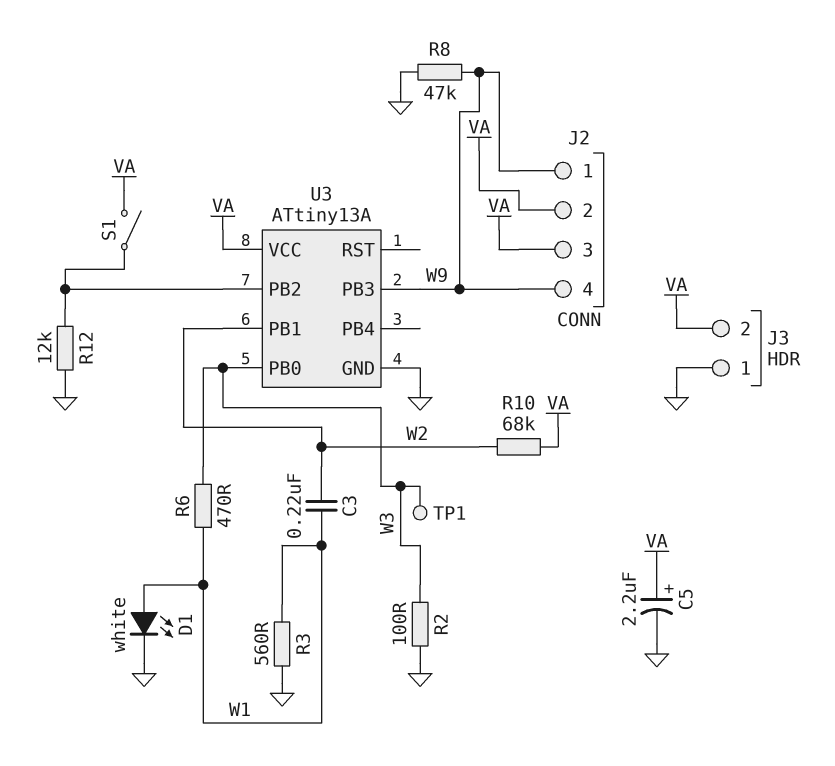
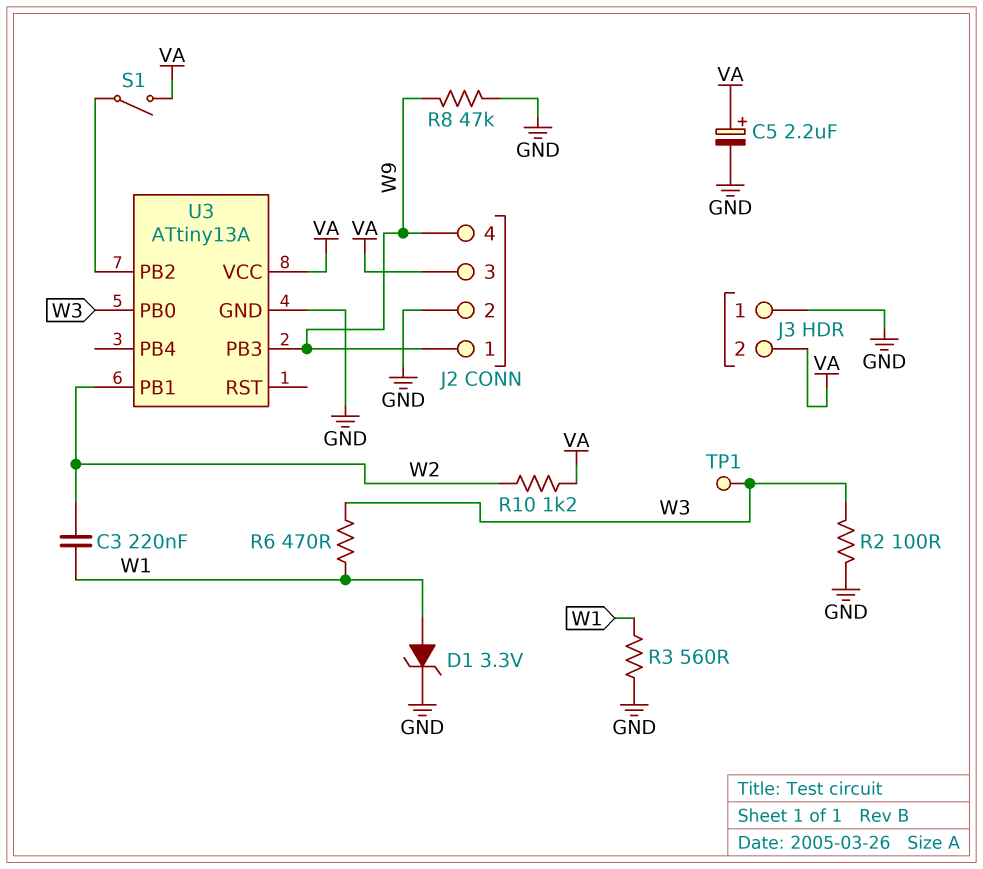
D1: LED white (A W1, K GND) -> zener 3.3V (A W1, K GND)
J2 pin 2: VA -> GND
R10: 68k (VA, W2) -> 1.2k (VA, W2)
R12: 12k (GND, U3/PB2) -> none

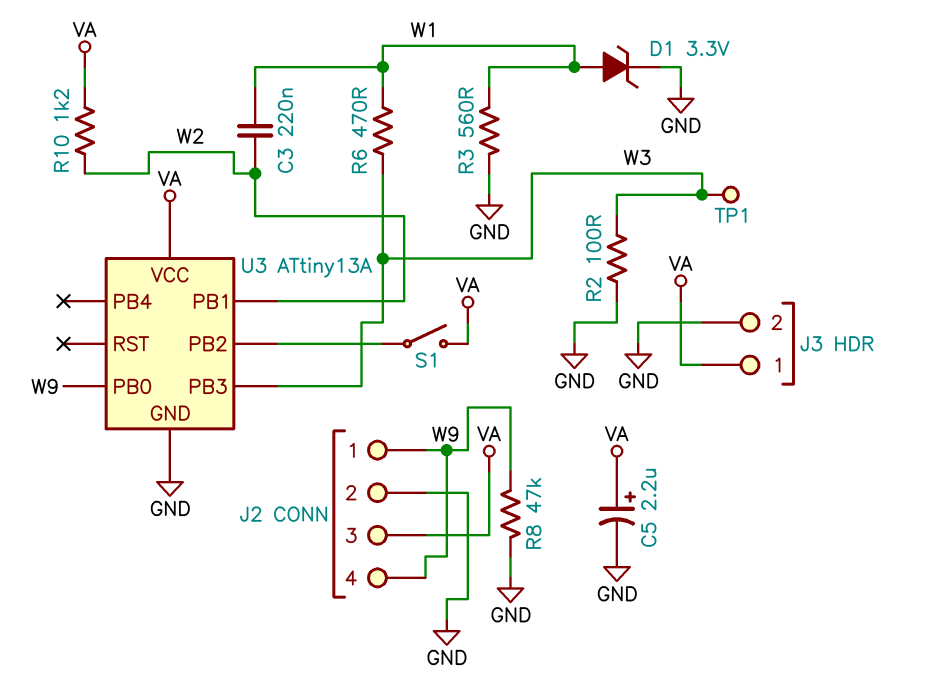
J3 pin 1: GND -> VA
J3 pin 2: VA -> GND
U3 pin PB0: W3 -> W9
U3 pin PB3: W9 -> W3

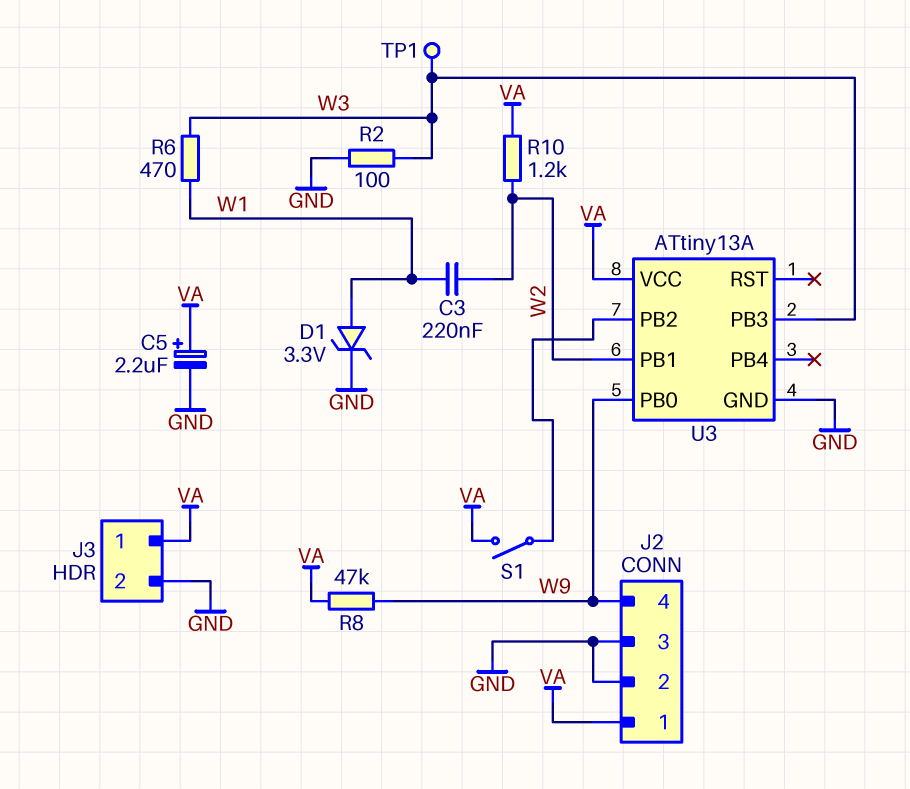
J2 pin 1: W9 -> VA
J2 pin 3: VA -> GND
R3: 560 (GND, W1) -> none
R8: 47k (GND, W9) -> 47k (VA, W9)

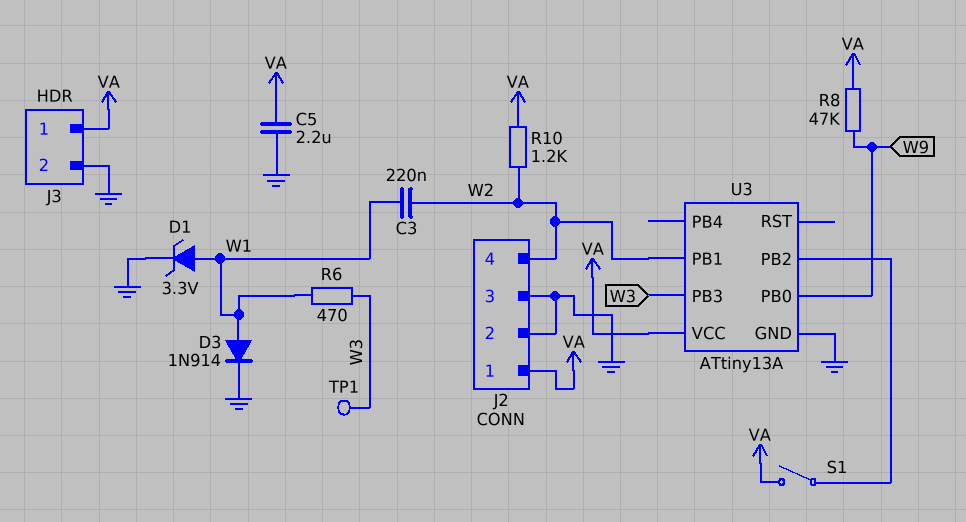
C5: 2.2uF (plus VA, minus GND) -> 2.2uF (GND, VA)
D3: none -> diode 1N914 (A W1, K GND)
J2 pin 4: W9 -> W2
R2: 100 (GND, W3) -> none

